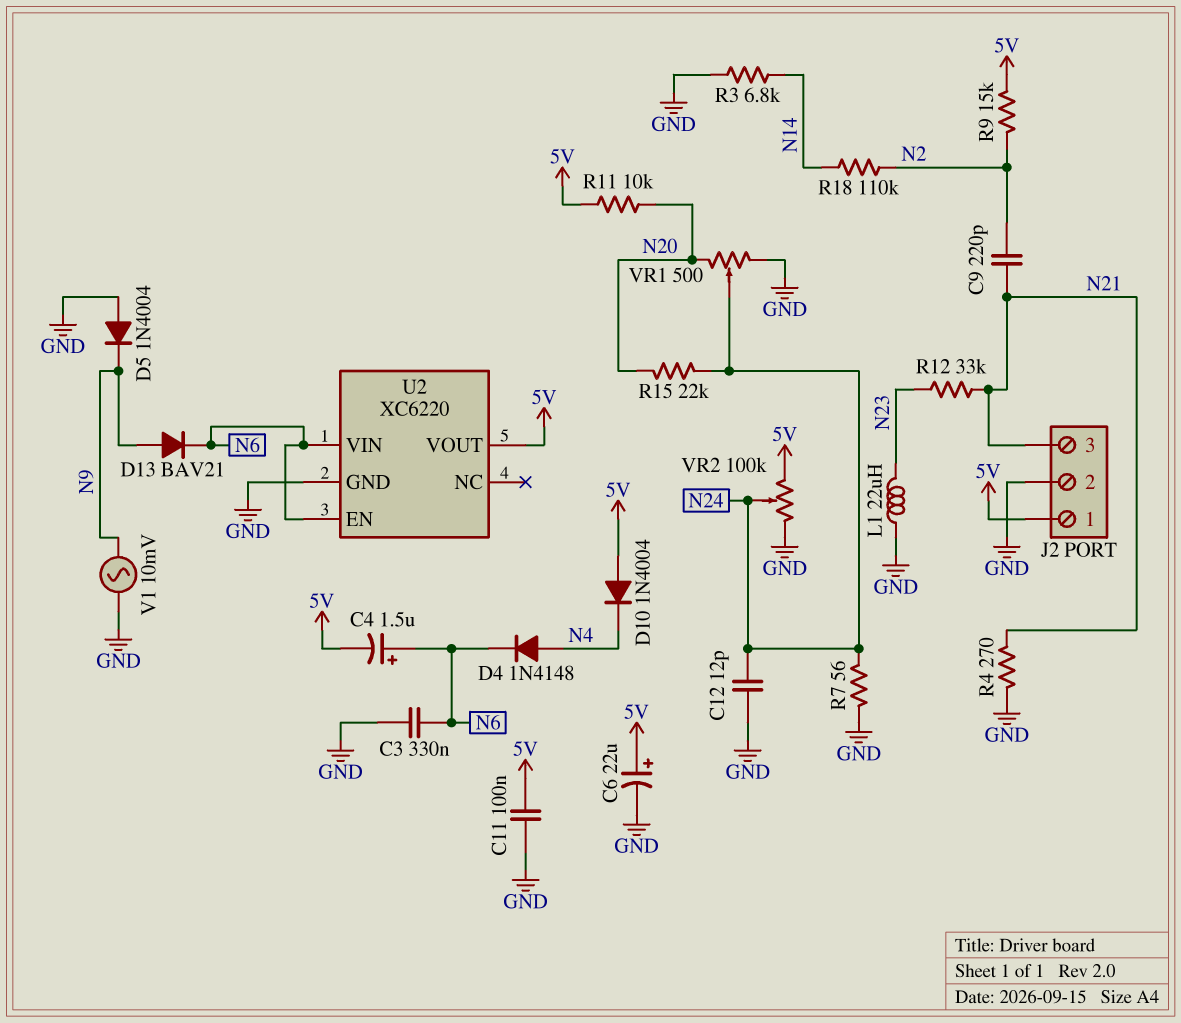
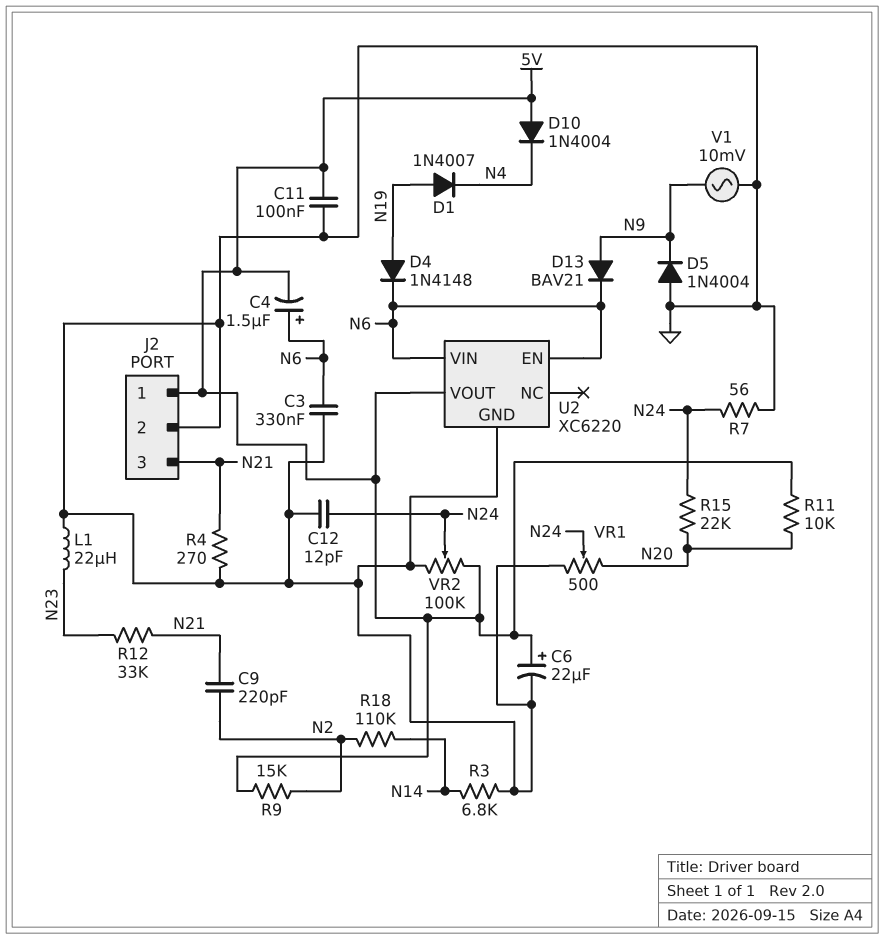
D1: none -> diode 1N4007 (A N19, K N4)
D4: diode 1N4148 (A N4, K N6) -> diode 1N4148 (A N19, K N6)

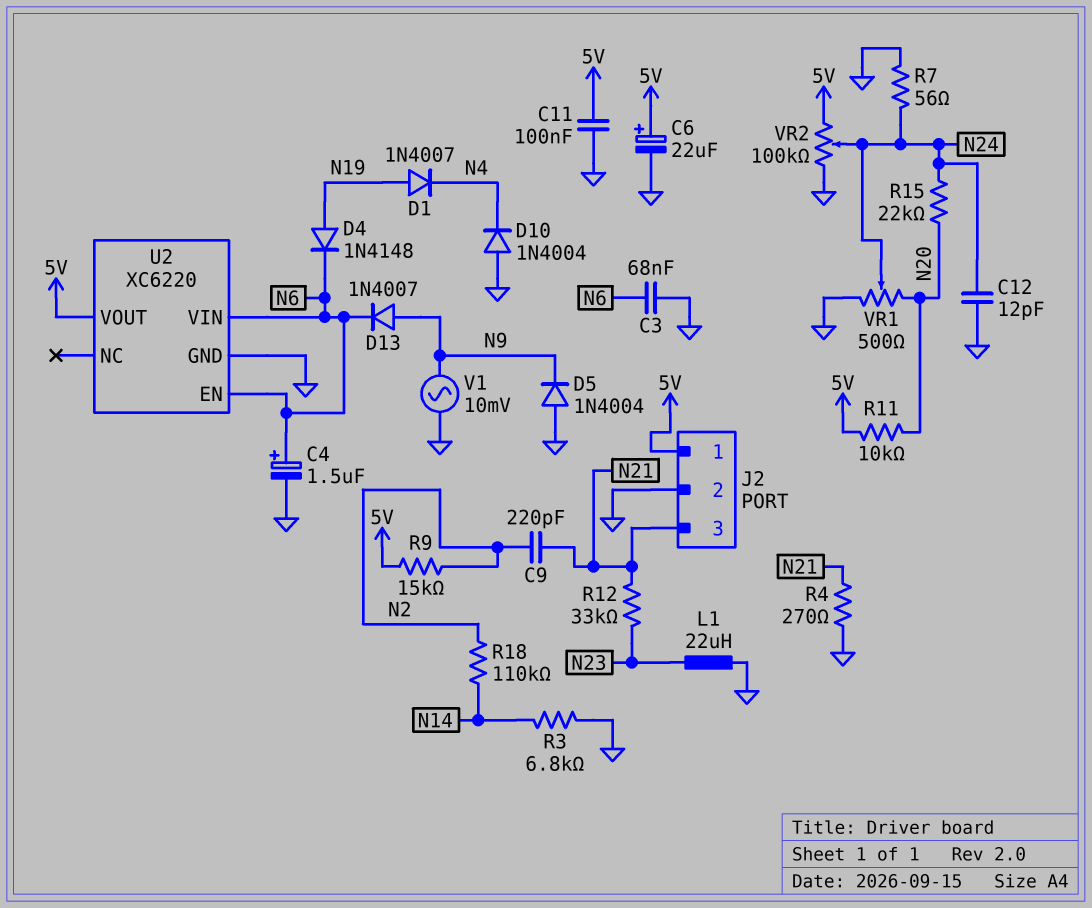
C3: 330nF (GND, N6) -> 68nF (GND, N6)
C4: 1.5uF (plus N6, minus 5V) -> 1.5uF (plus N6, minus GND)
D10: diode 1N4004 (A 5V, K N4) -> diode 1N4004 (A GND, K N4)
D13: diode BAV21 (A N9, K N6) -> diode 1N4007 (A N9, K N6)

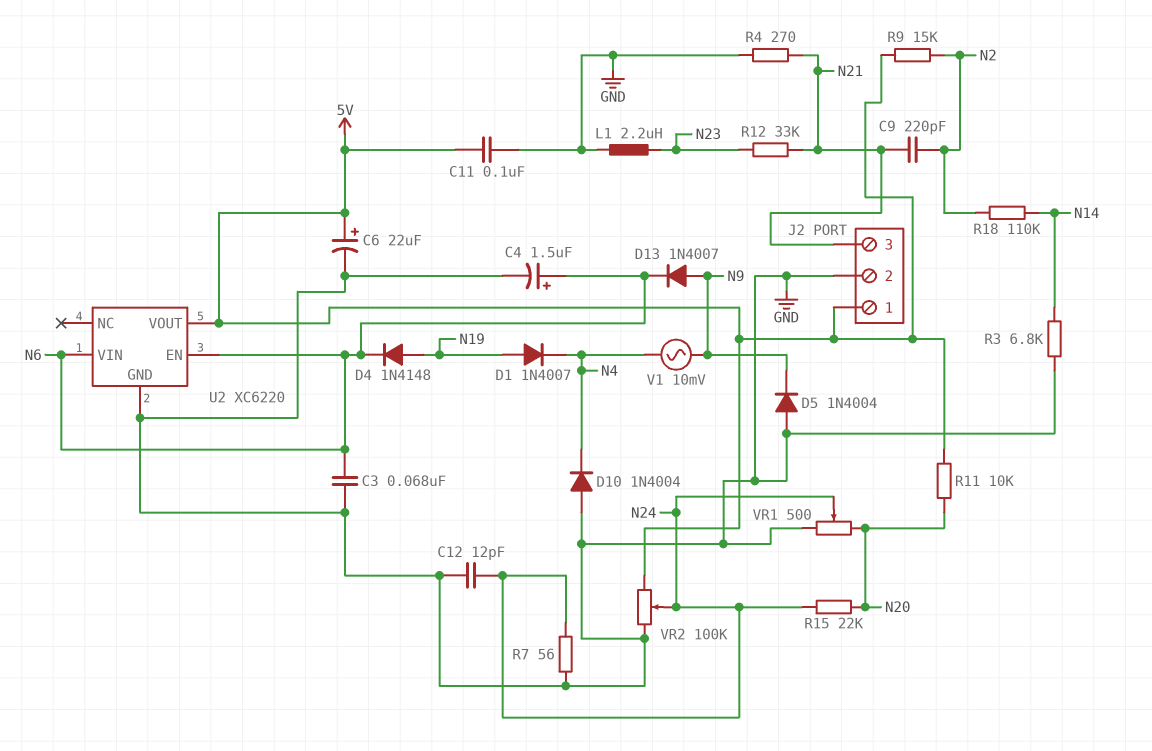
L1: 22uH (GND, N23) -> 2.2uH (GND, N23)
V1: AC 10mV (GND, N9) -> AC 10mV (N4, N9)

